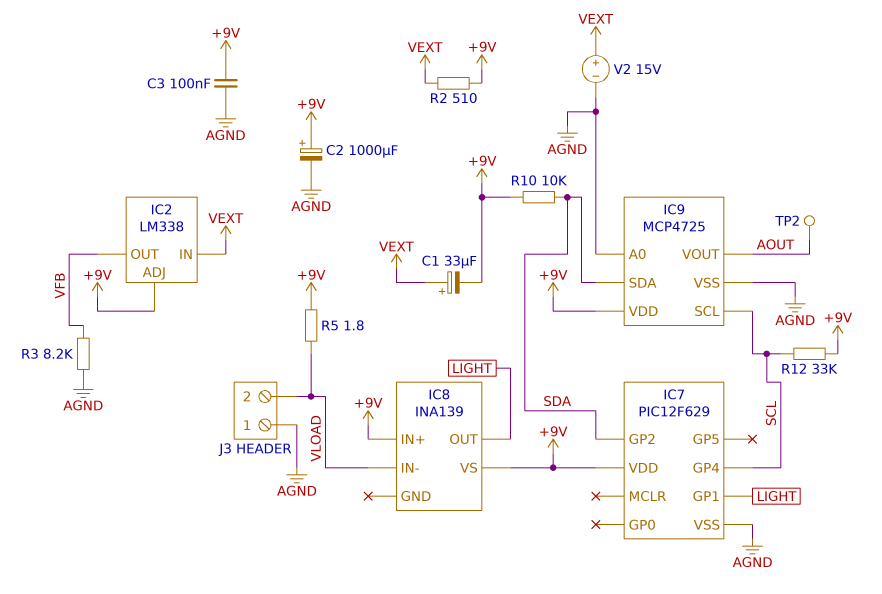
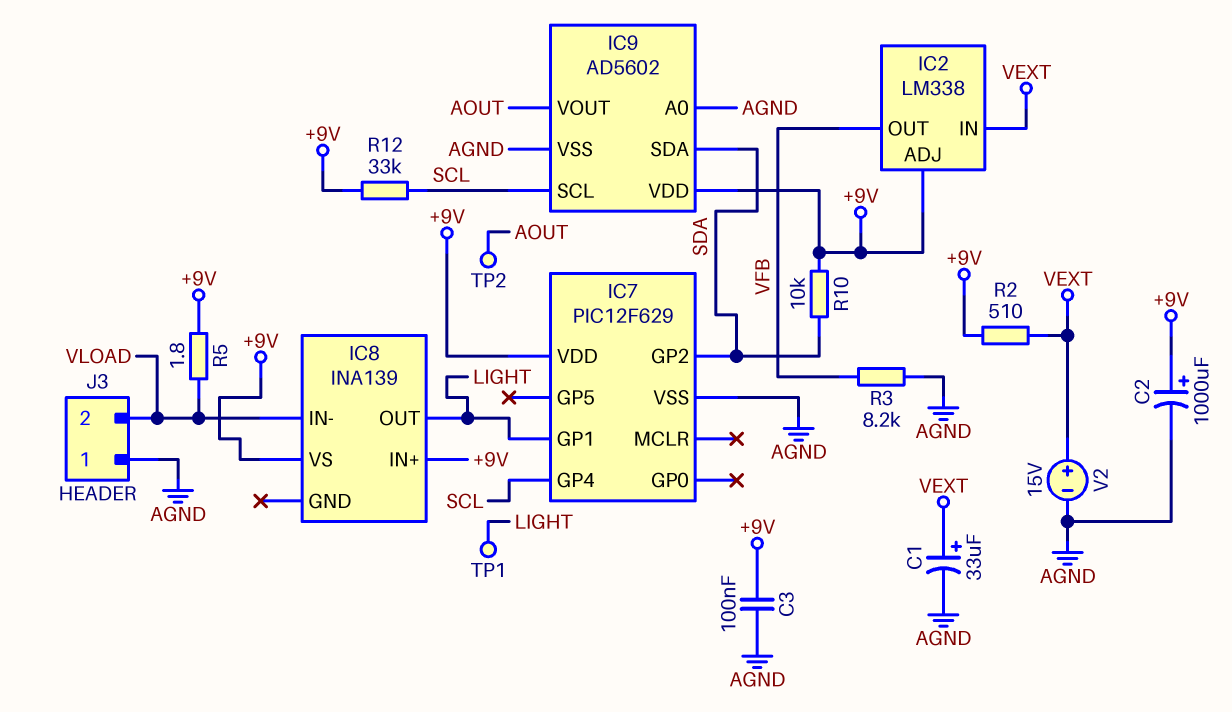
C1: 33uF (plus VEXT, minus +9V) -> 33uF (plus VEXT, minus AGND)
IC9: MCP4725 -> AD5602
TP1: none -> test point (LIGHT)

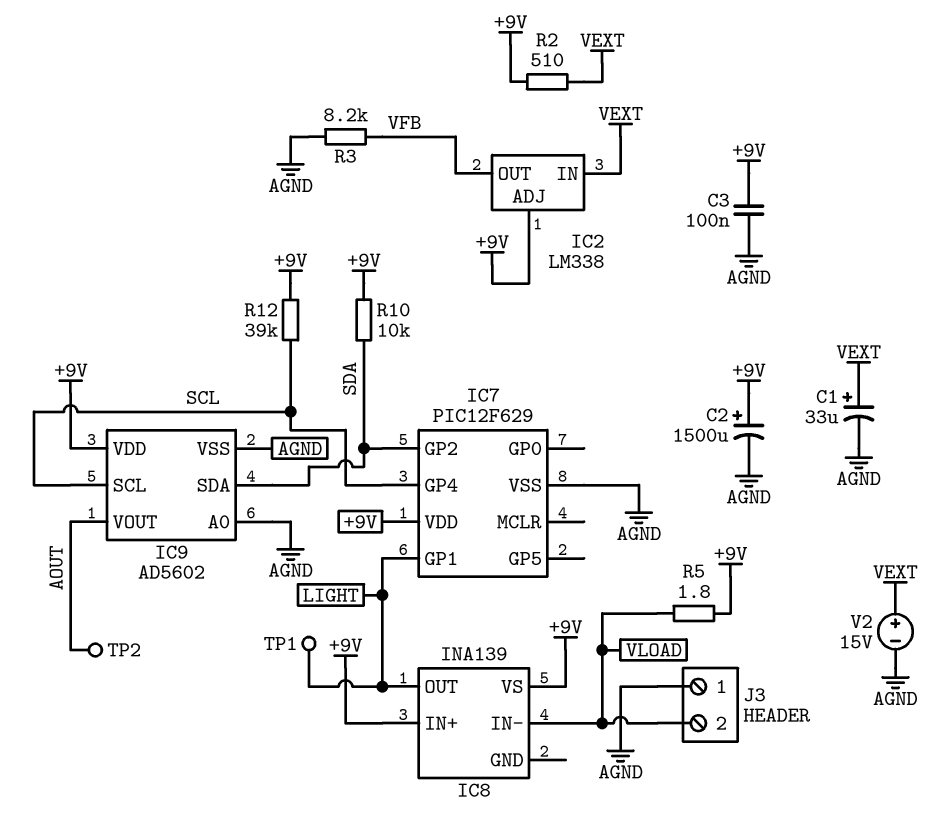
C2: 1000uF (plus +9V, minus AGND) -> 1500uF (plus +9V, minus AGND)
R12: 33k (+9V, SCL) -> 39k (+9V, SCL)

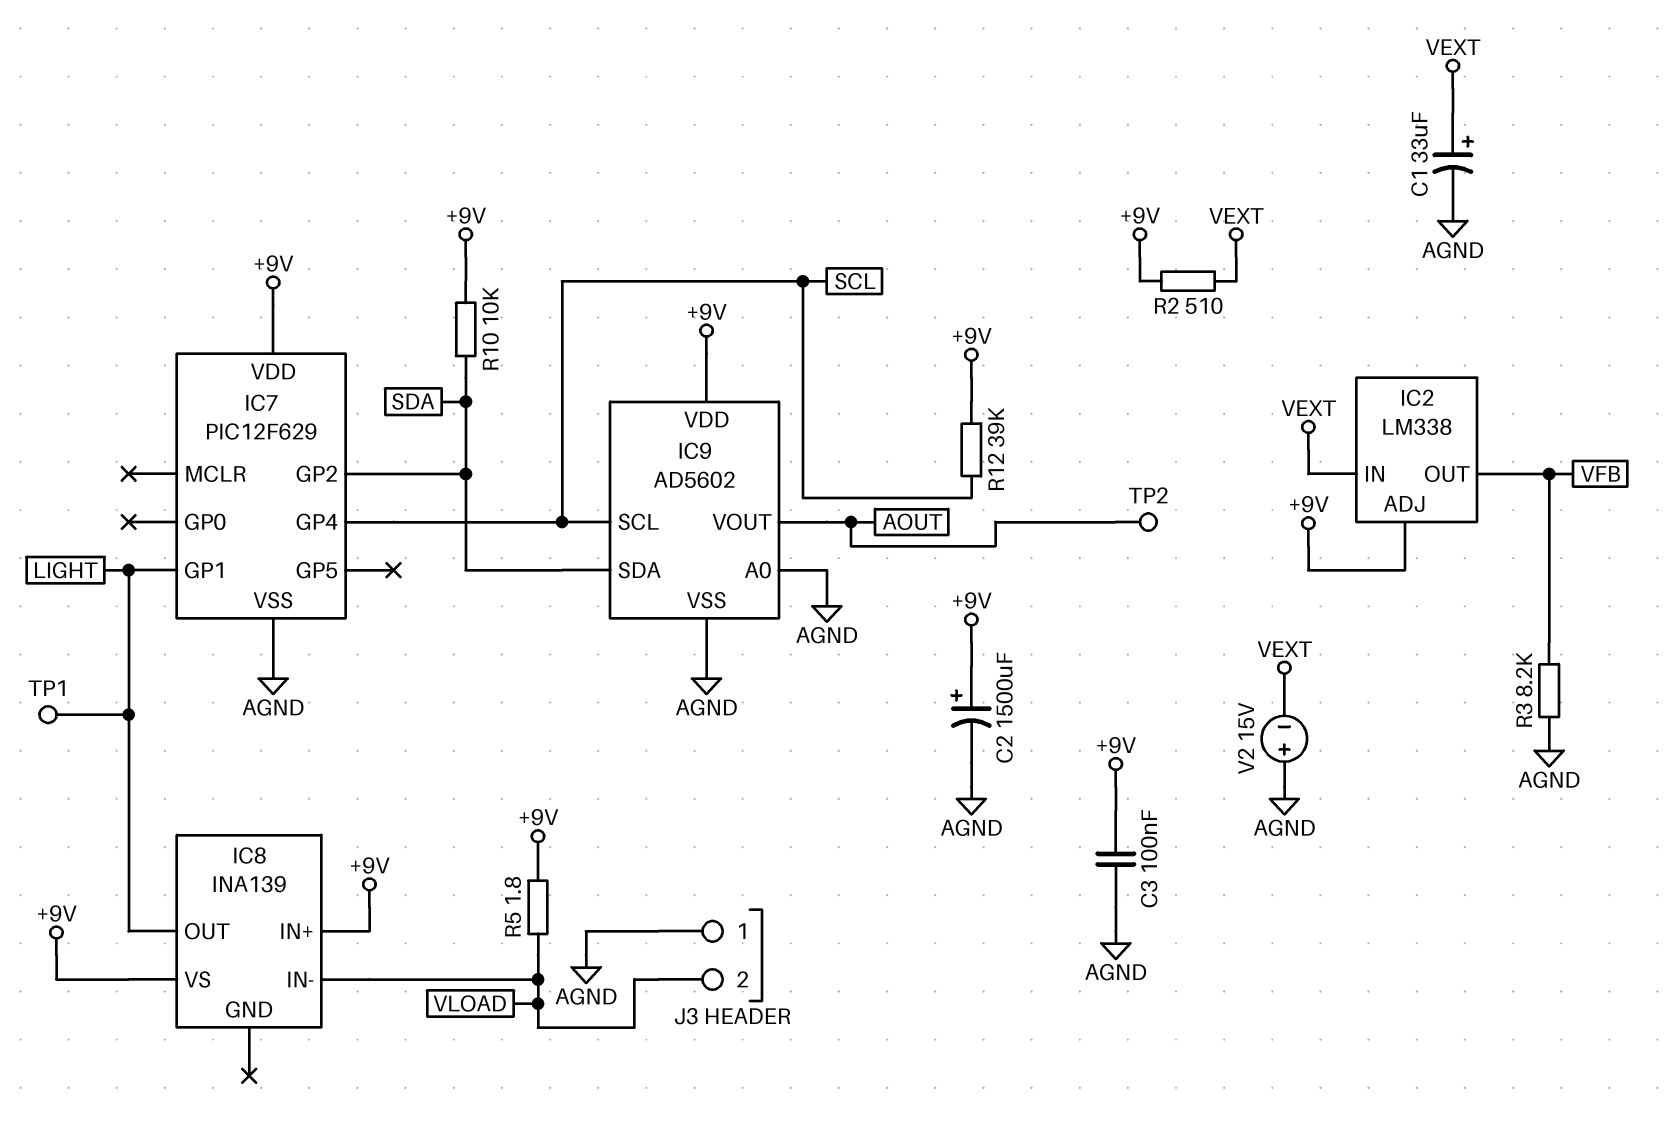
V2: 15V (plus VEXT, minus AGND) -> 15V (plus AGND, minus VEXT)

